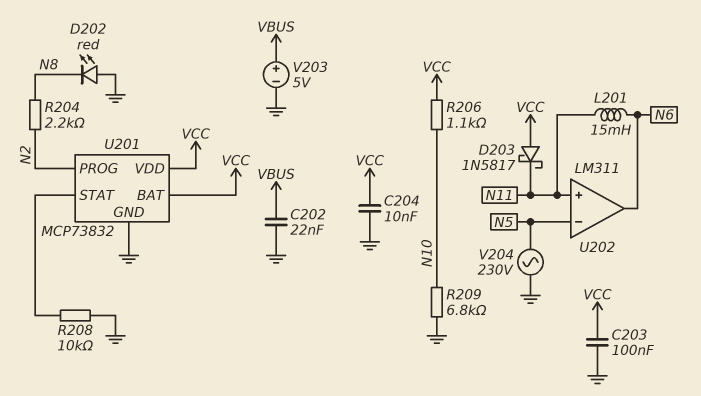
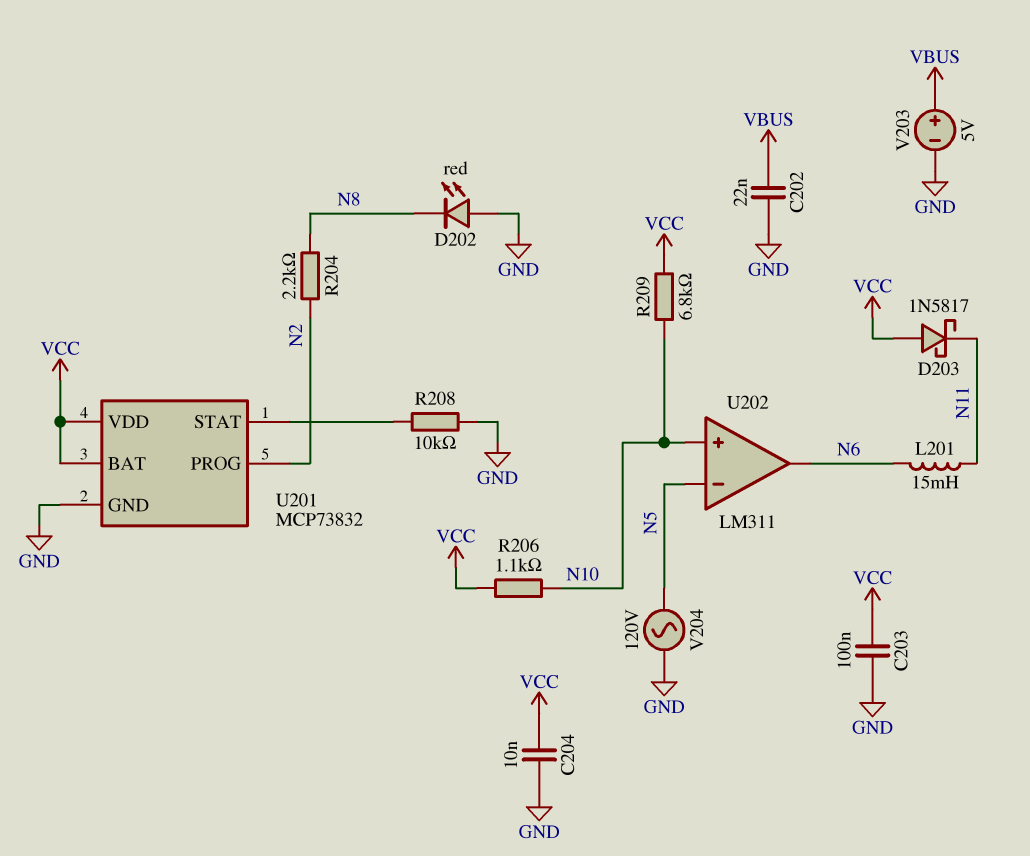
R209: 6.8k (GND, N10) -> 6.8k (N10, VCC)
U202 pin in+: N11 -> N10
V204: AC 230V (GND, N5) -> AC 120V (GND, N5)

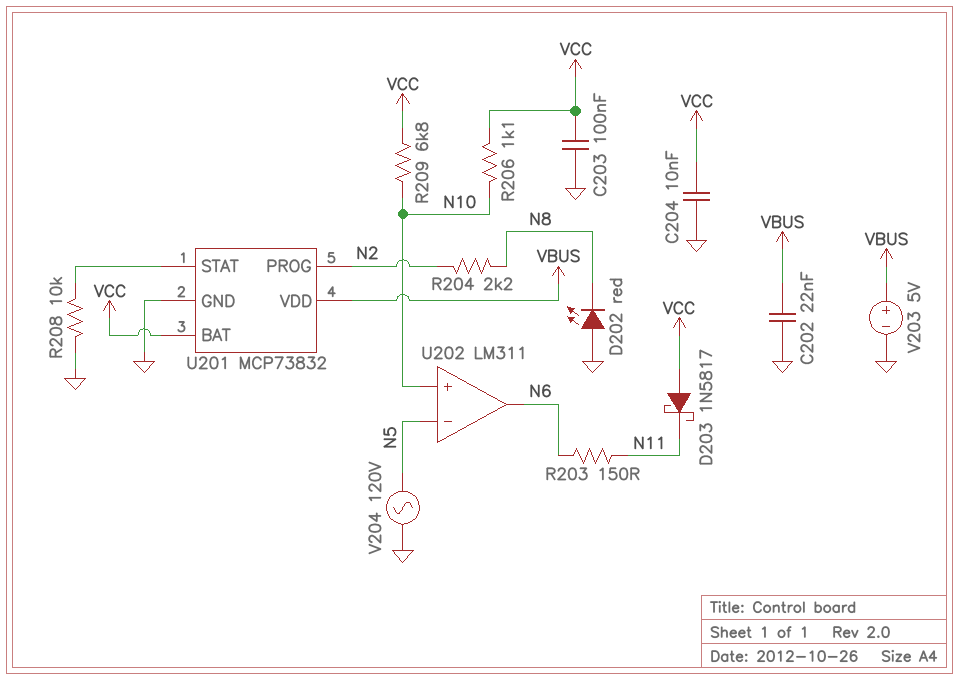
L201: 15mH (N6, N11) -> none
R203: none -> 150 (N6, N11)
U201 pin VDD: VCC -> VBUS

